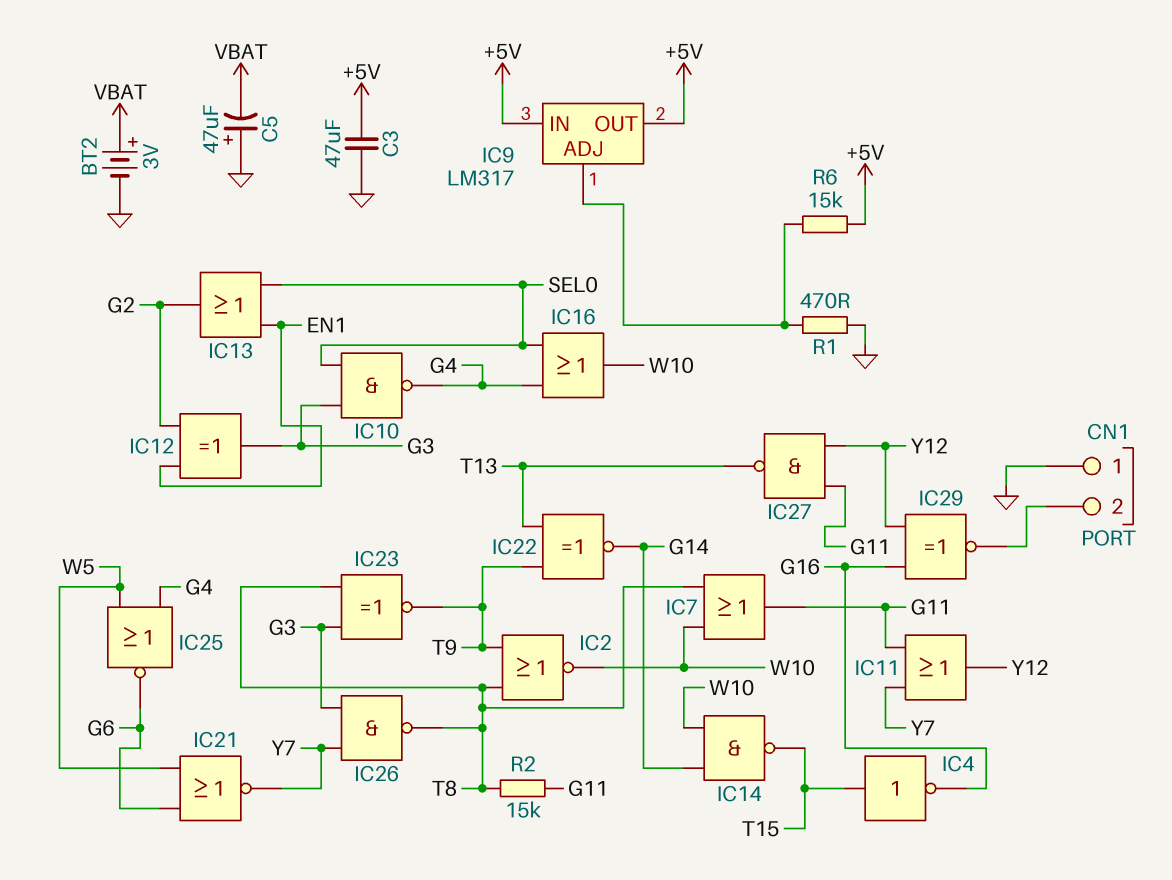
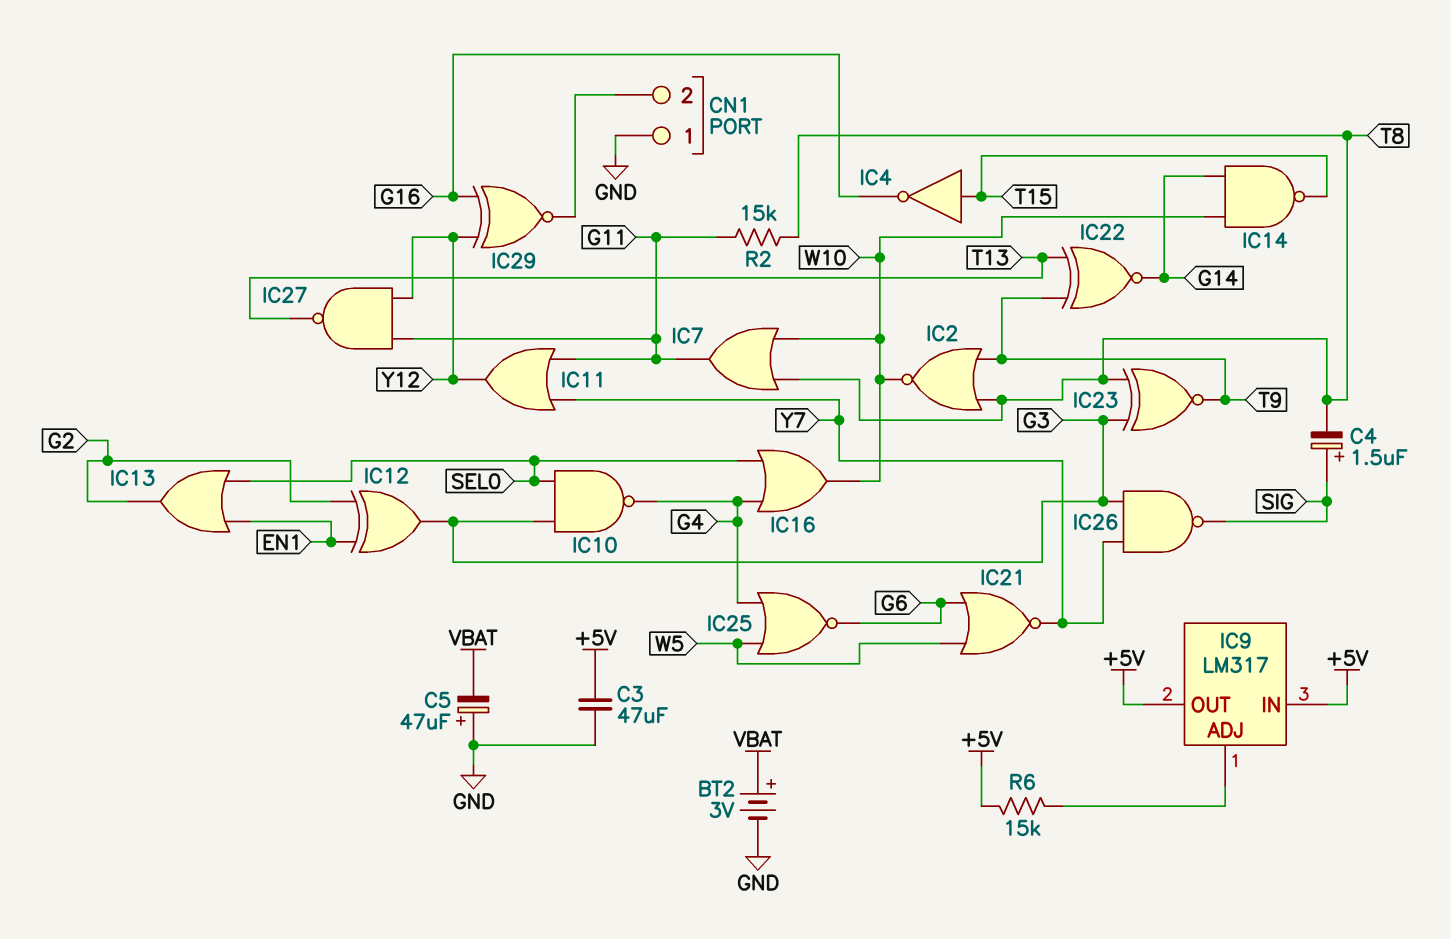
C4: none -> 1.5uF (plus SIG, minus T8)
IC26: NAND (in G3, in Y7, out T8) -> NAND (in G3, in Y7, out SIG)
R1: 470 (GND, IC9/ADJ) -> none

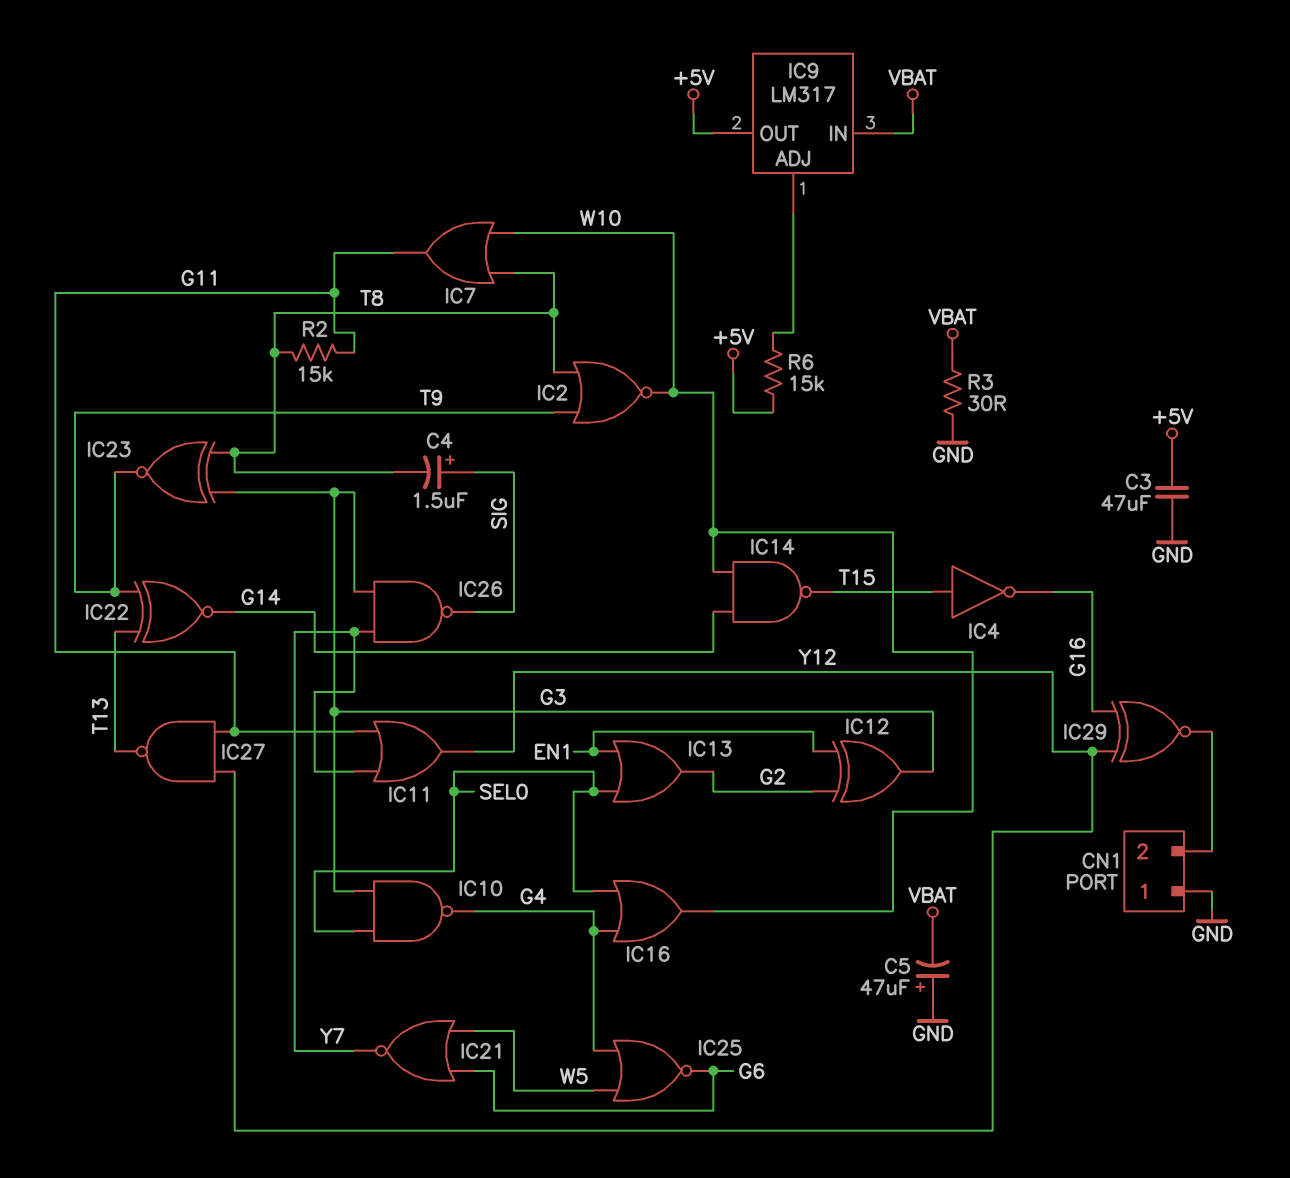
BT2: 3V (plus VBAT, minus GND) -> none
IC9 pin IN: +5V -> VBAT
R3: none -> 30 (GND, VBAT)

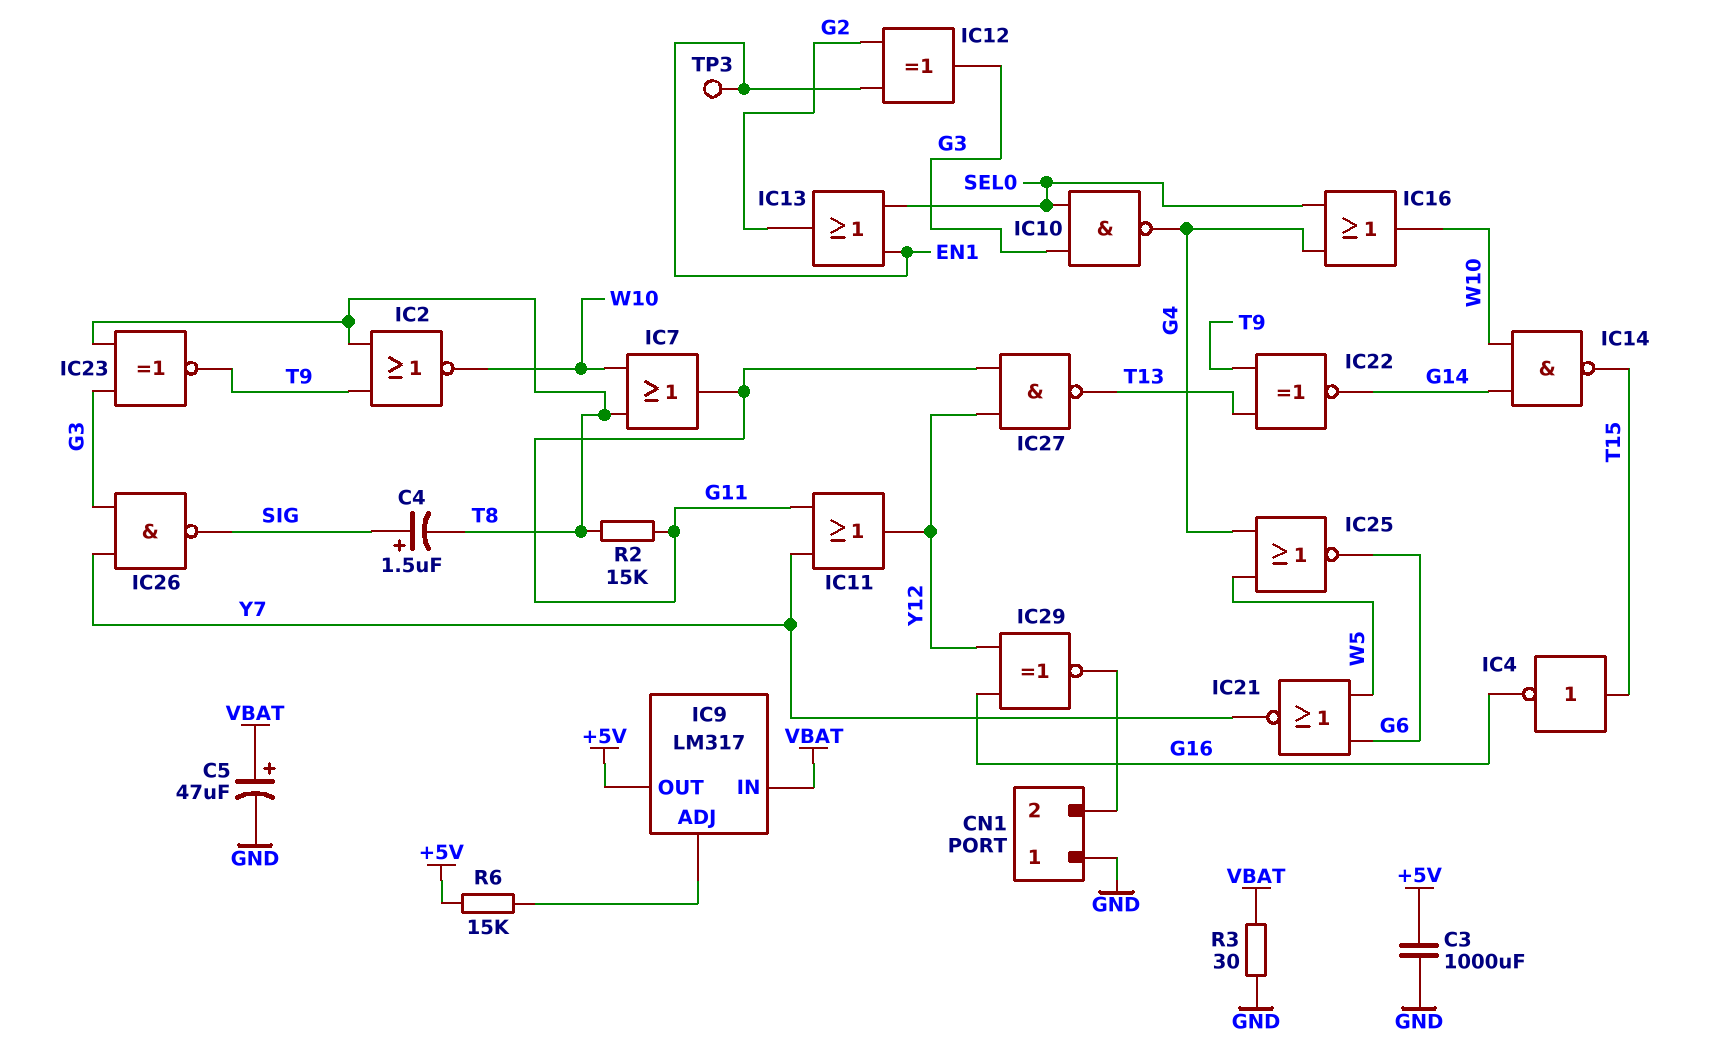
C3: 47uF (+5V, GND) -> 1000uF (+5V, GND)
C5: 47uF (plus GND, minus VBAT) -> 47uF (plus VBAT, minus GND)
TP3: none -> test point (EN1)

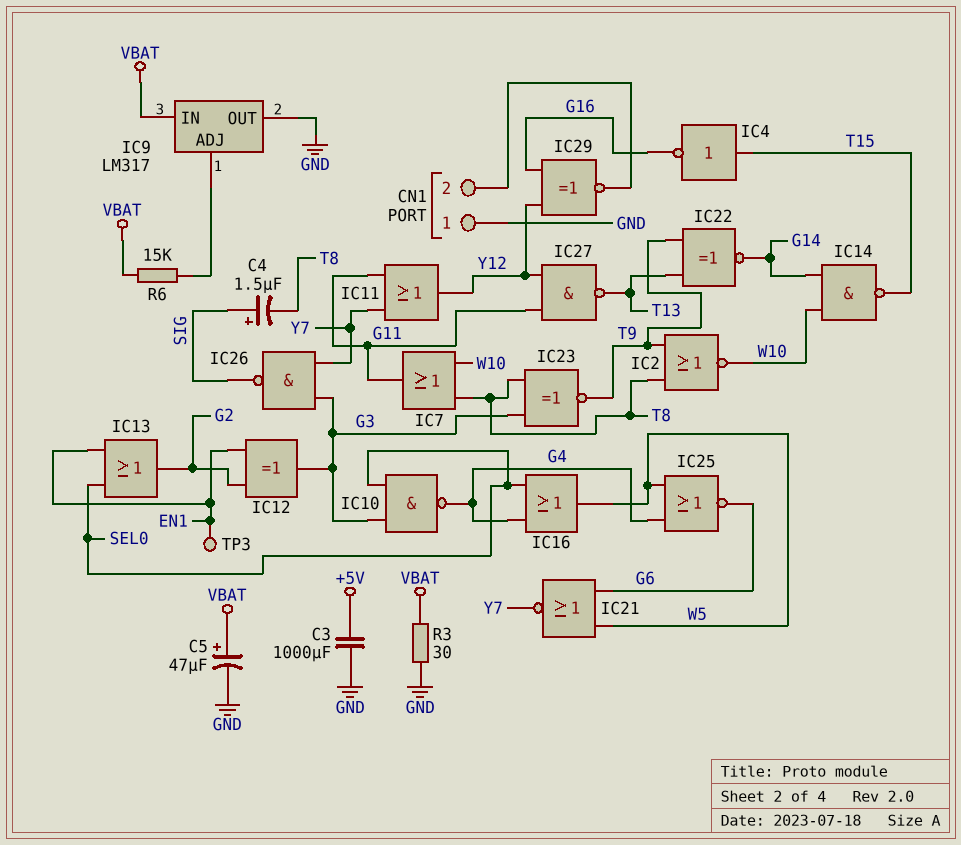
IC9 pin OUT: +5V -> GND
IC16: OR (in G4, in SEL0, out W10) -> OR (in G4, in SEL0, out W5)
R2: 15k (G11, T8) -> none
R6: 15k (+5V, IC9/ADJ) -> 15k (IC9/ADJ, VBAT)

